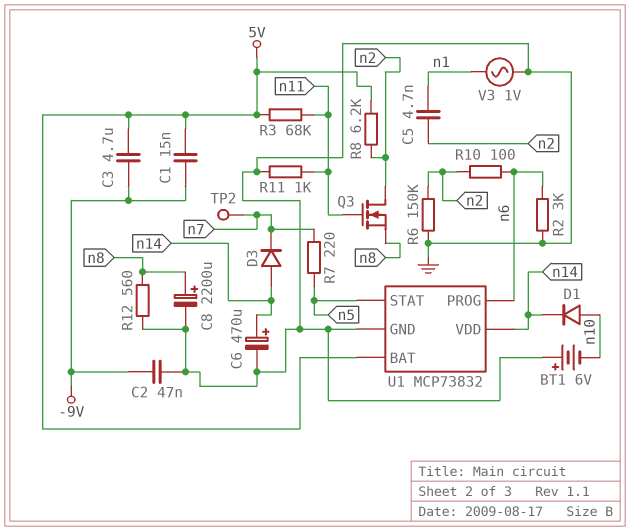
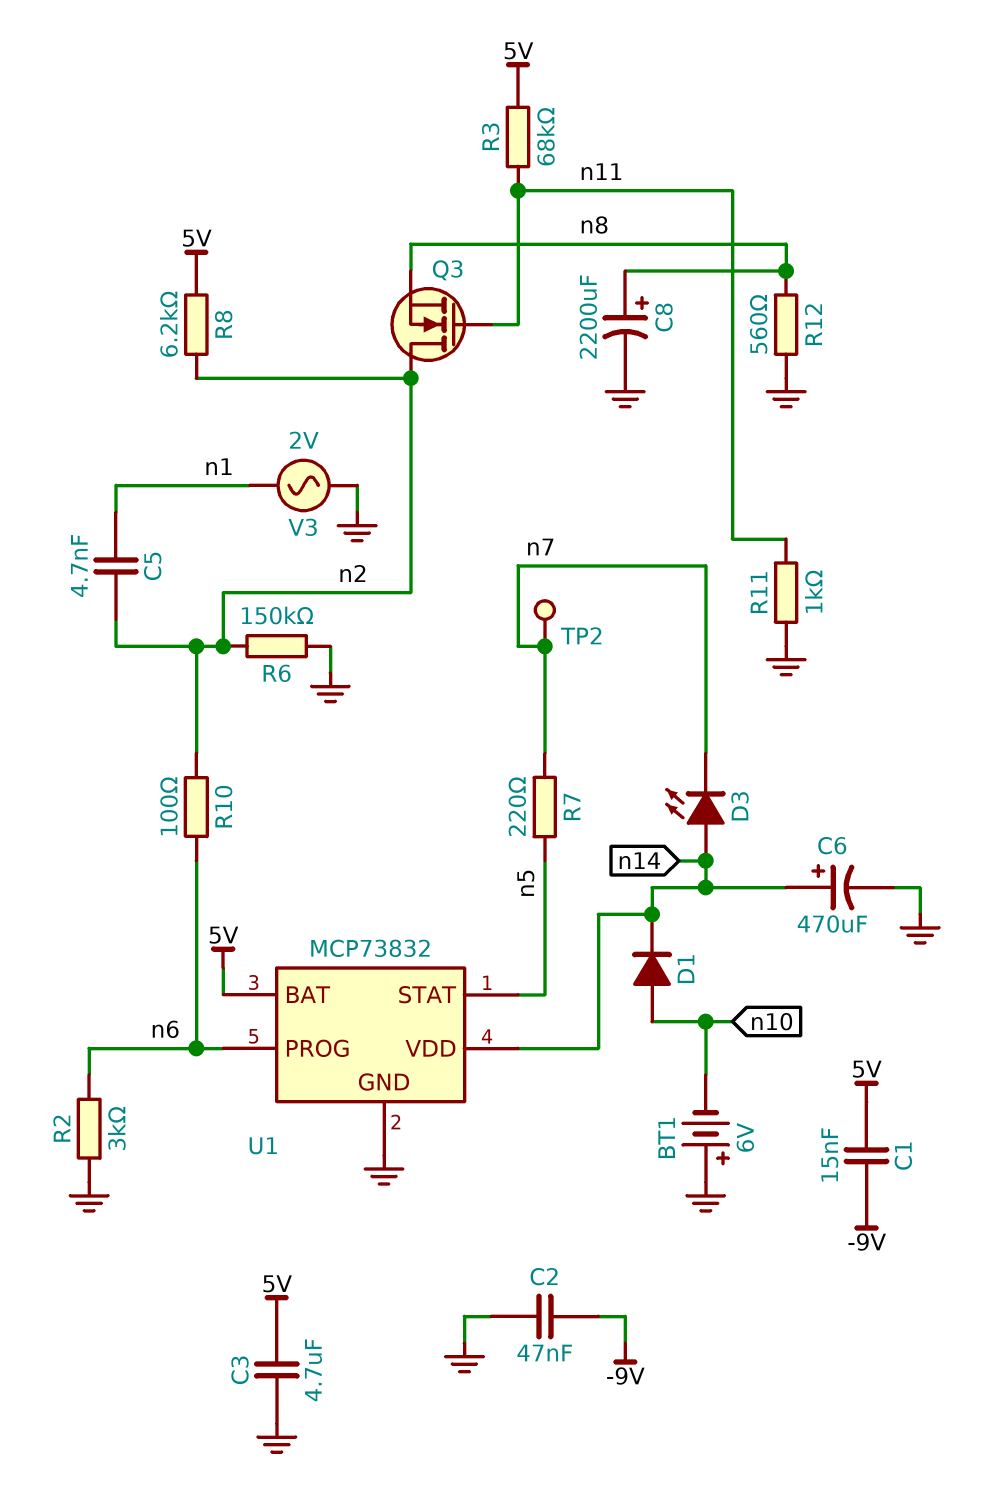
C3: 4.7uF (-9V, 5V) -> 4.7uF (5V, GND)
D3: diode (A n14, K n7) -> LED (A n14, K n7)
V3: AC 1V (GND, n1) -> AC 2V (GND, n1)

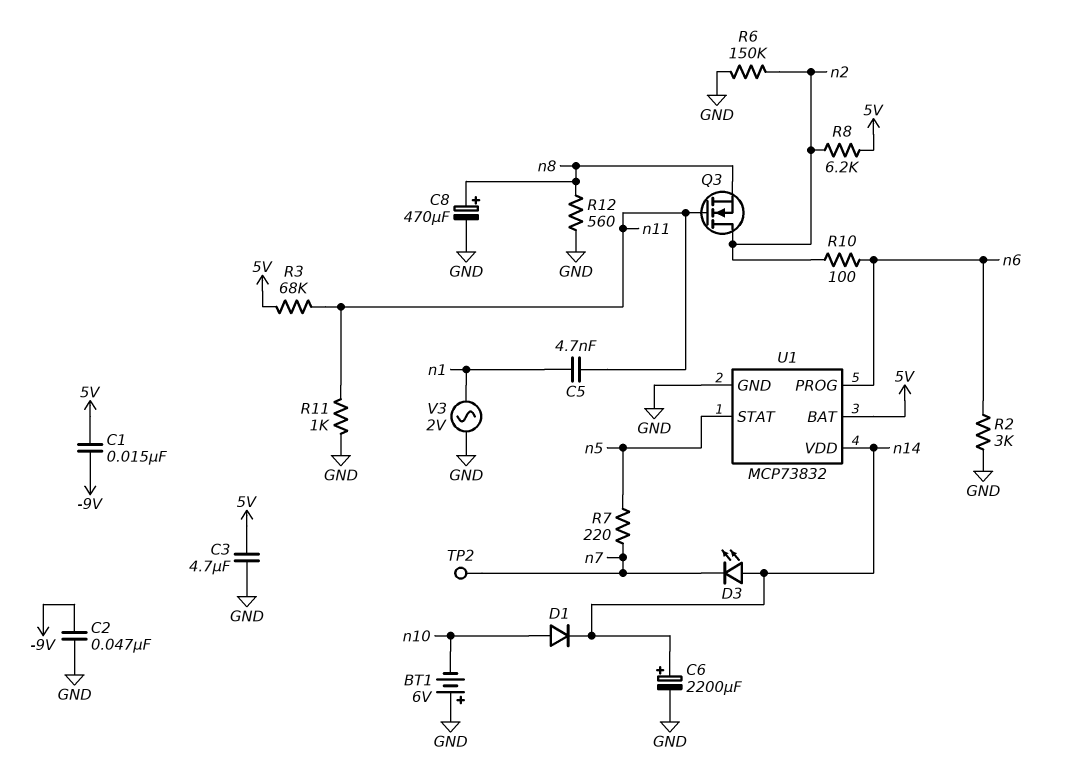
C5: 4.7nF (n1, n2) -> 4.7nF (n1, n11)
C6: 470uF (plus n14, minus GND) -> 2200uF (plus n14, minus GND)
C8: 2200uF (plus n8, minus GND) -> 470uF (plus n8, minus GND)

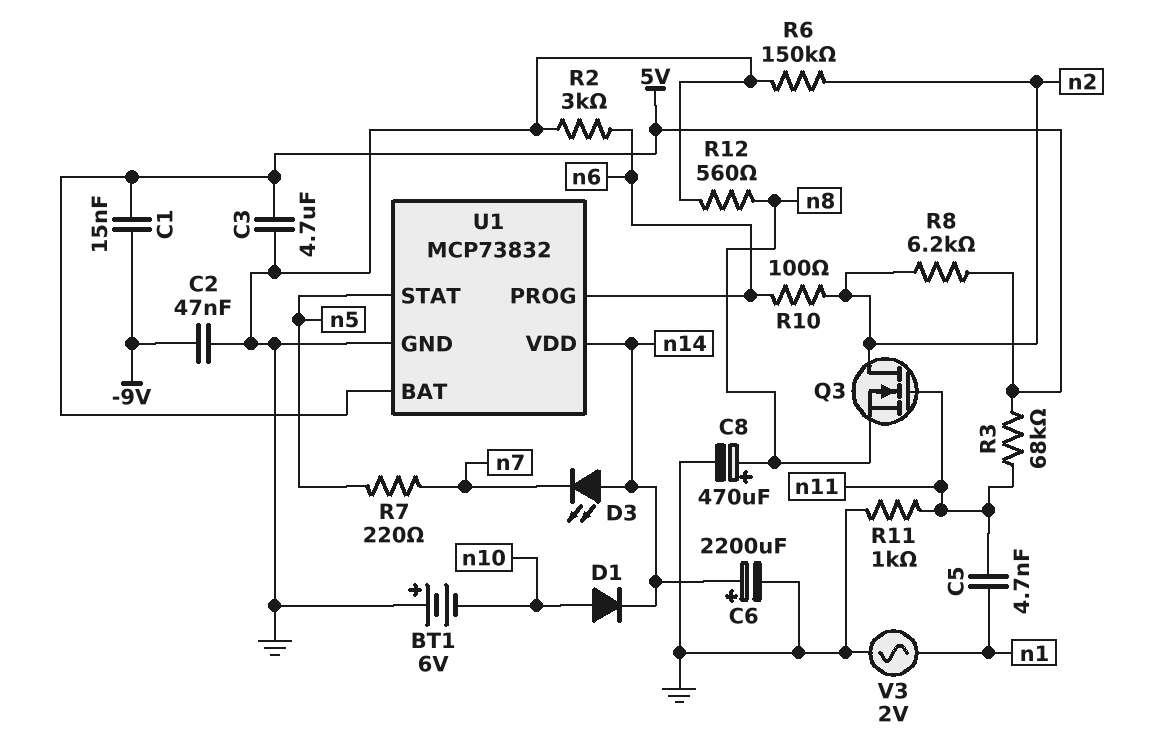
TP2: test point (n7) -> none

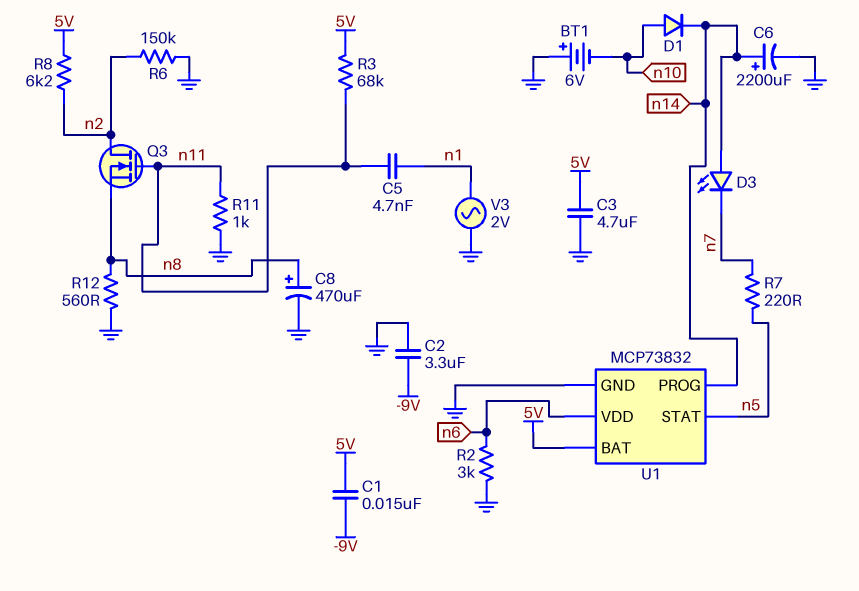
C2: 47nF (-9V, GND) -> 3.3uF (-9V, GND)
R10: 100 (n2, n6) -> none
U1 pin PROG: n6 -> n14
U1 pin VDD: n14 -> n6

